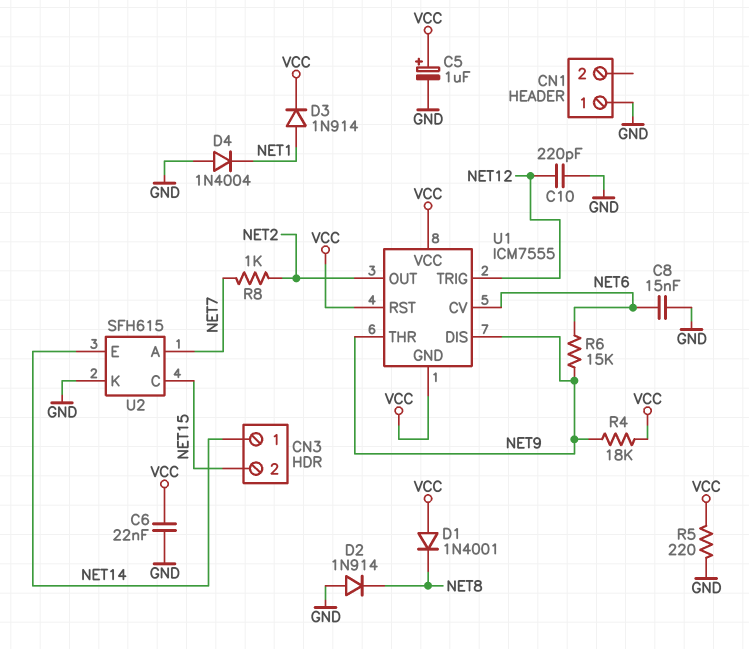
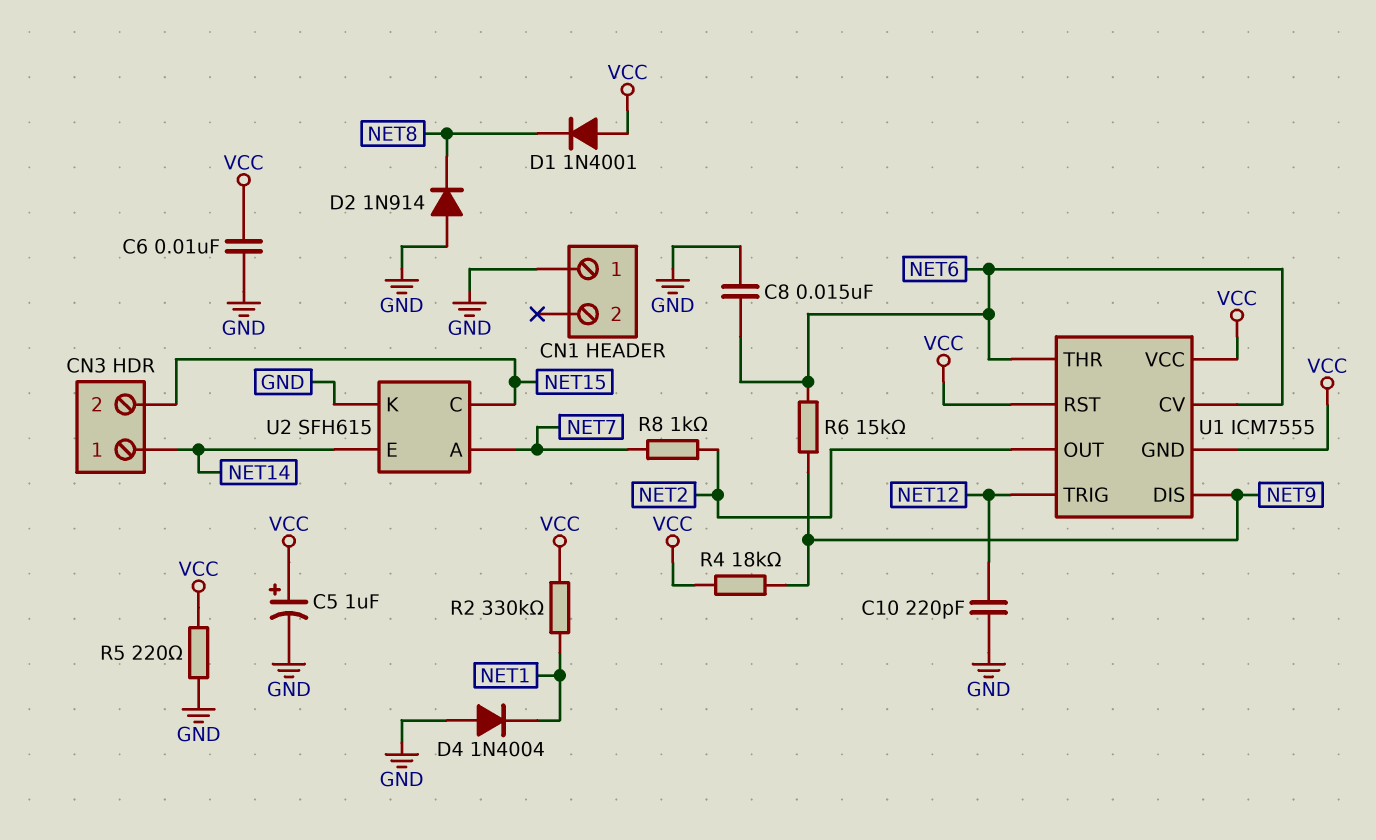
C6: 22nF (GND, VCC) -> 10nF (GND, VCC)
D3: diode 1N914 (A NET1, K VCC) -> none
R2: none -> 330k (NET1, VCC)
U1 pin THR: NET9 -> NET6

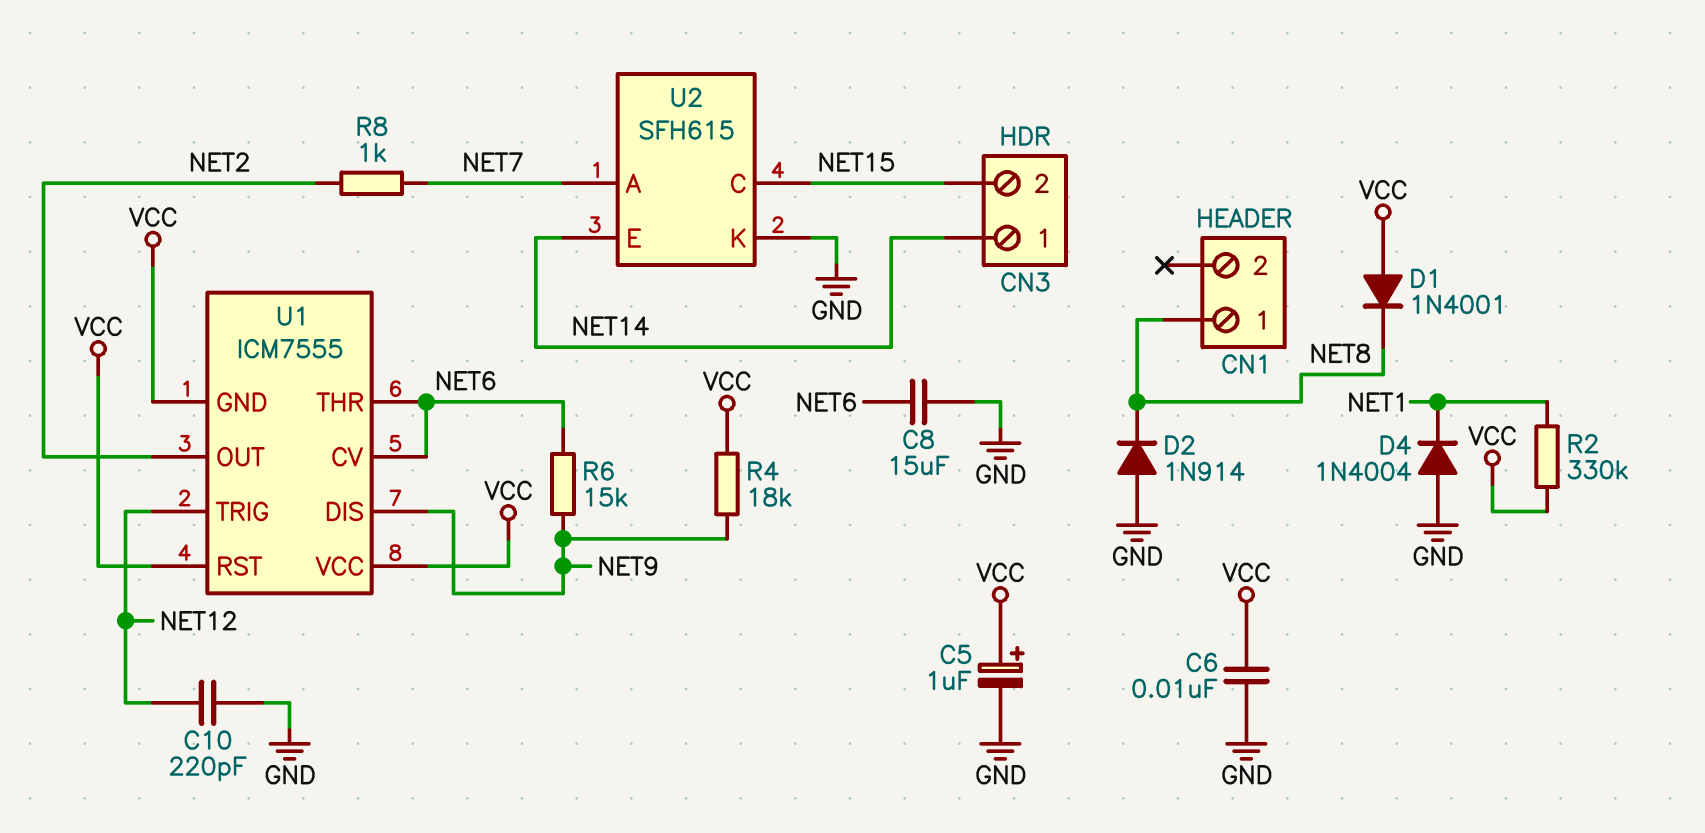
C8: 15nF (GND, NET6) -> 15uF (GND, NET6)
CN1 pin 1: GND -> NET8
R5: 220 (GND, VCC) -> none

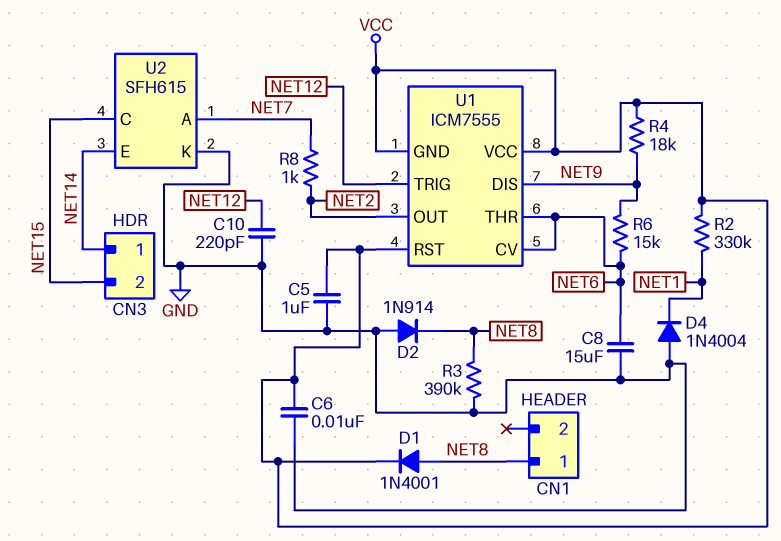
C5: 1uF (plus VCC, minus GND) -> 1uF (GND, VCC)
D1: diode 1N4001 (A VCC, K NET8) -> diode 1N4001 (A NET8, K VCC)
R3: none -> 390k (GND, NET8)

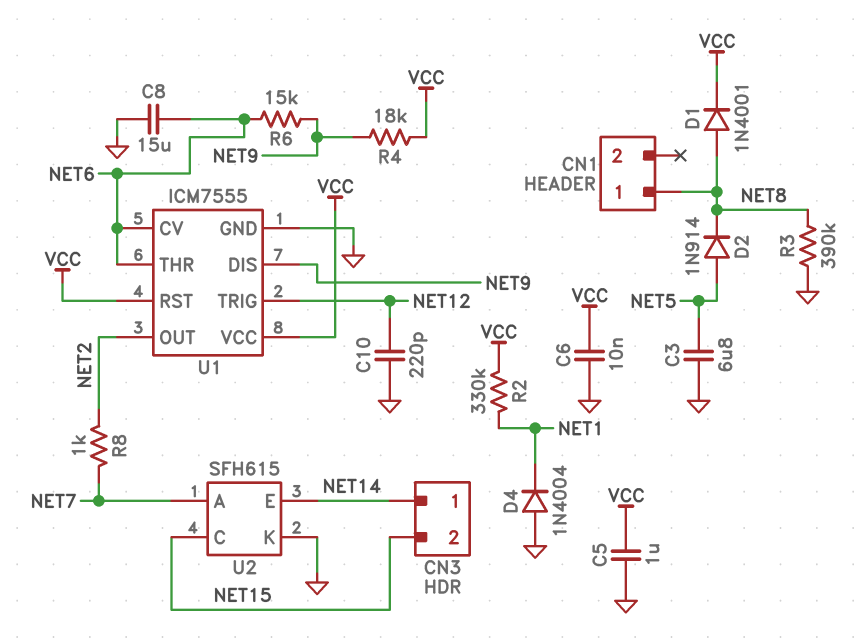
C3: none -> 6.8uF (GND, NET5)
D2: diode 1N914 (A GND, K NET8) -> diode 1N914 (A NET5, K NET8)
U1 pin GND: VCC -> GND

